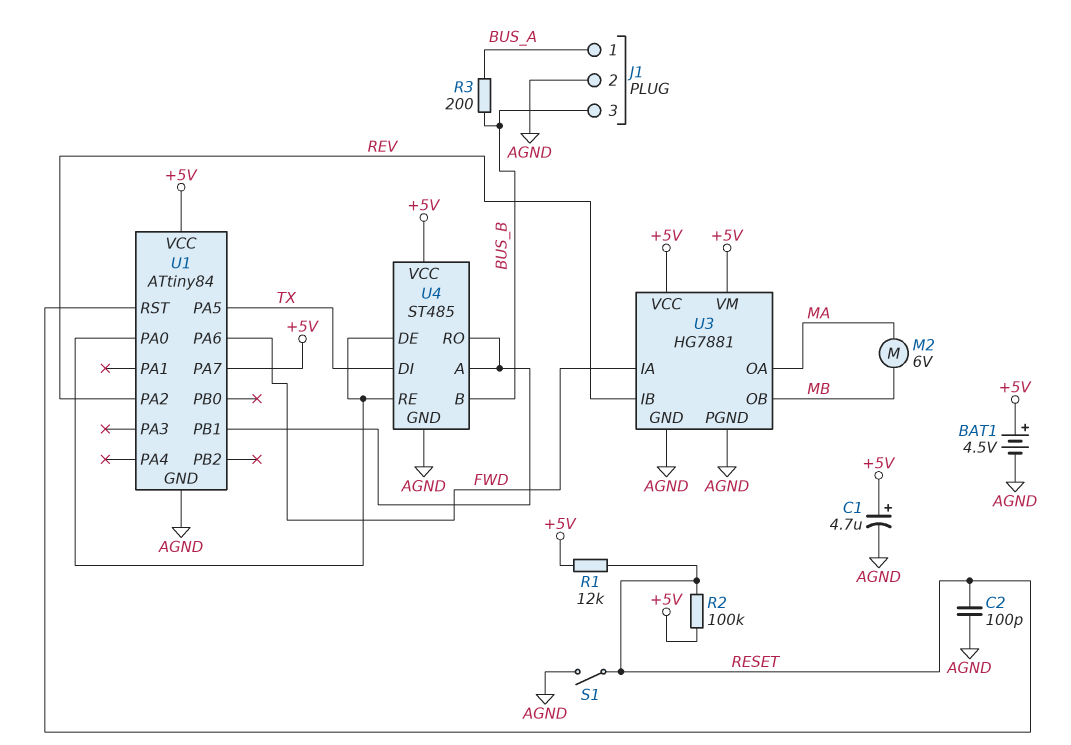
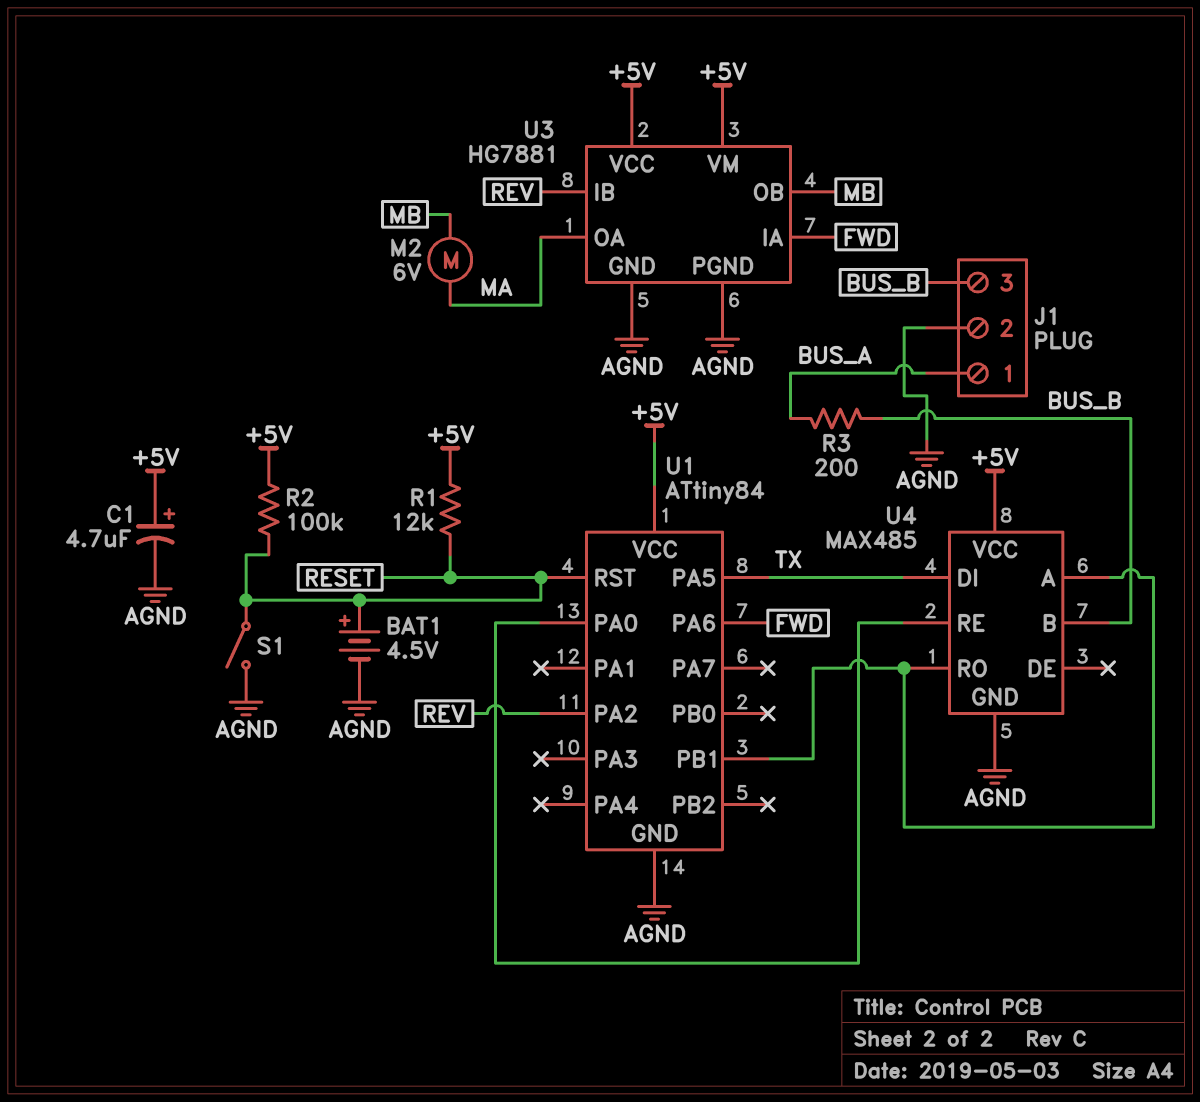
BAT1: 4.5V (plus +5V, minus AGND) -> 4.5V (plus RESET, minus AGND)
C2: 100pF (AGND, RESET) -> none
U1 pin PA7: +5V -> none
U4: ST485 -> MAX485
U4 pin DE: U1/PA0 -> none

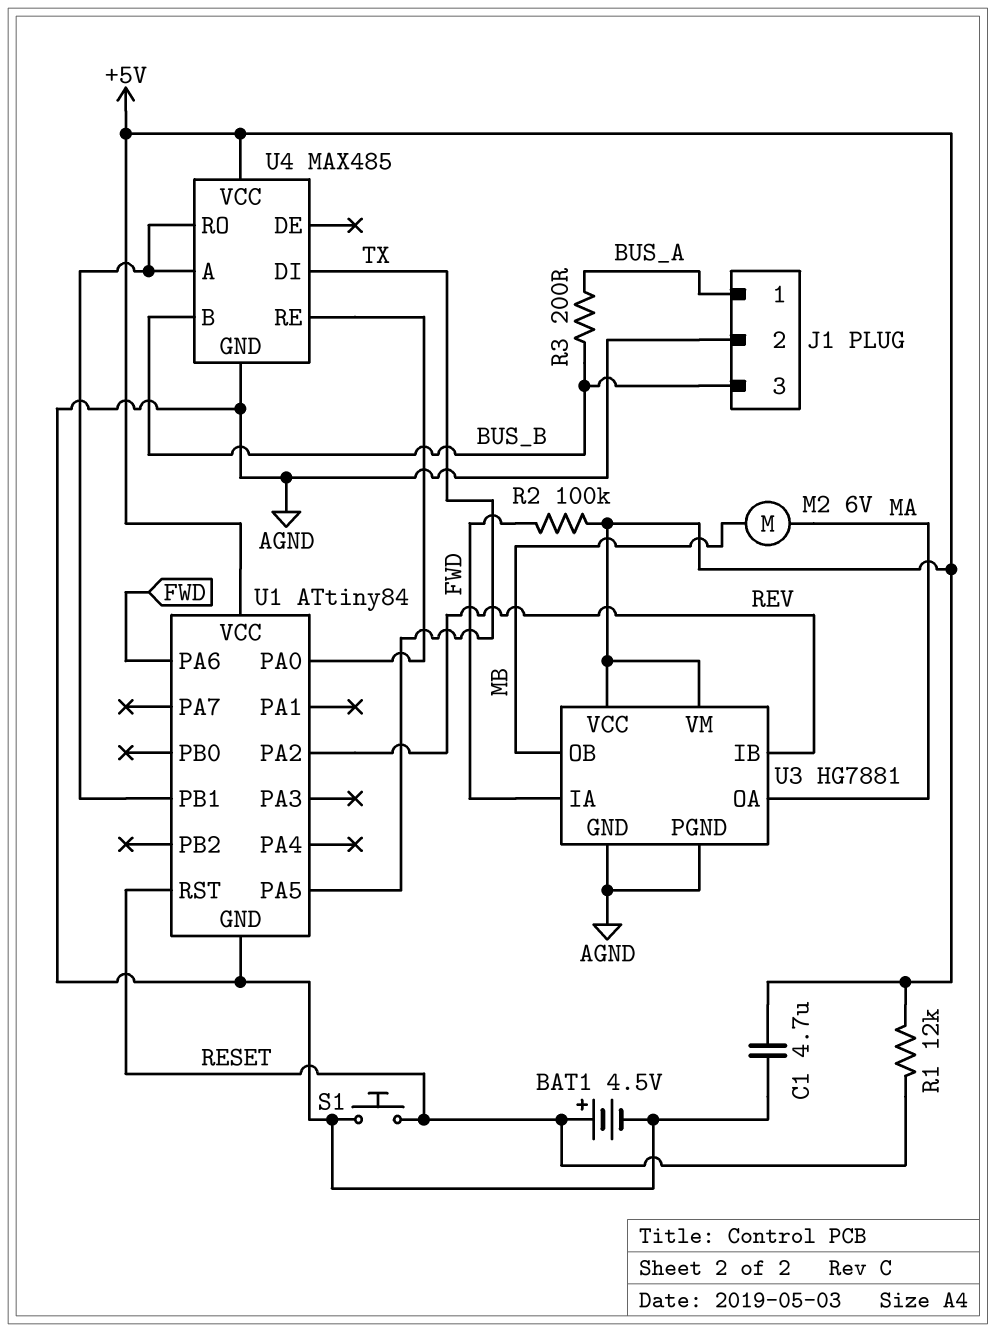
C1: 4.7uF (plus +5V, minus AGND) -> 4.7uF (+5V, AGND)
R2: 100k (+5V, RESET) -> 100k (+5V, FWD)
S1: switch (AGND, RESET) -> button (AGND, RESET)

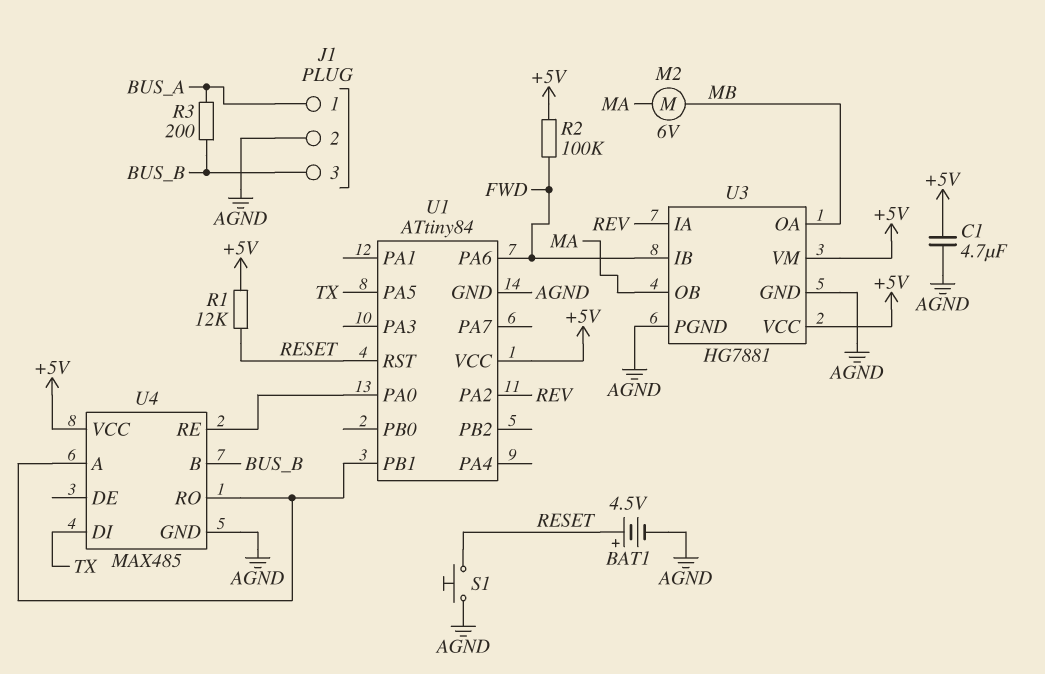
U3 pin IA: FWD -> REV
U3 pin IB: REV -> FWD
U3 pin OA: MA -> MB
U3 pin OB: MB -> MA

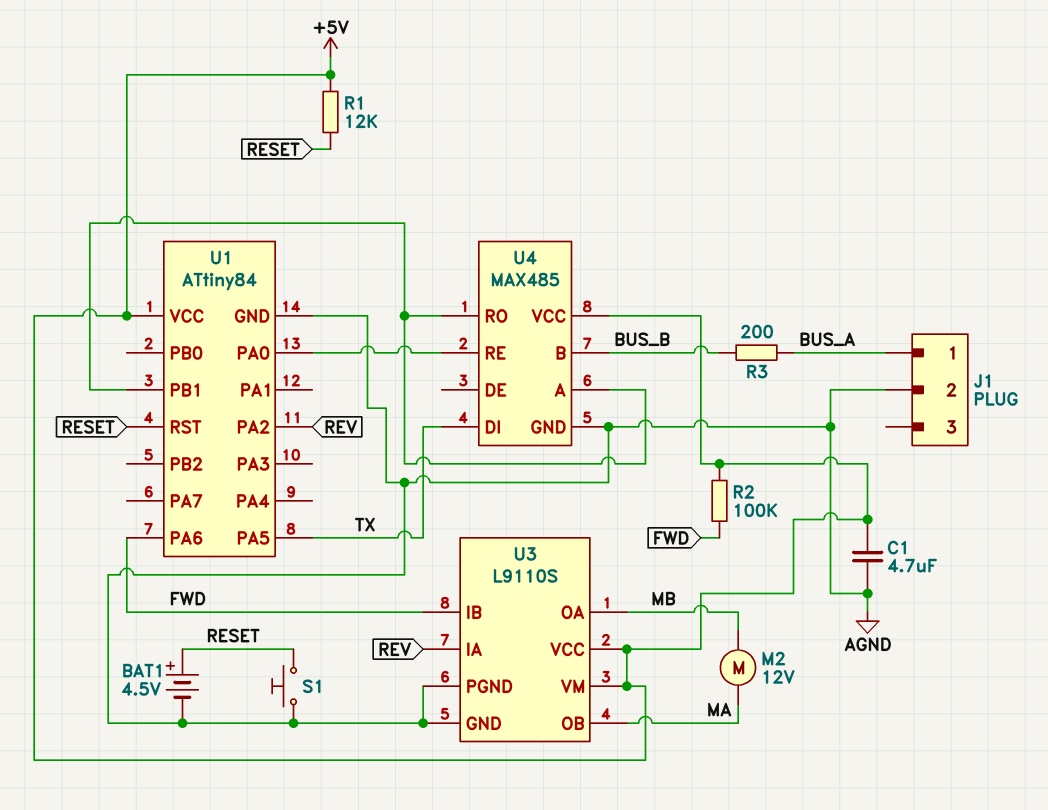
J1 pin 3: BUS_B -> none
M2: motor 6V (MA, MB) -> motor 12V (MA, MB)
U3: HG7881 -> L9110S

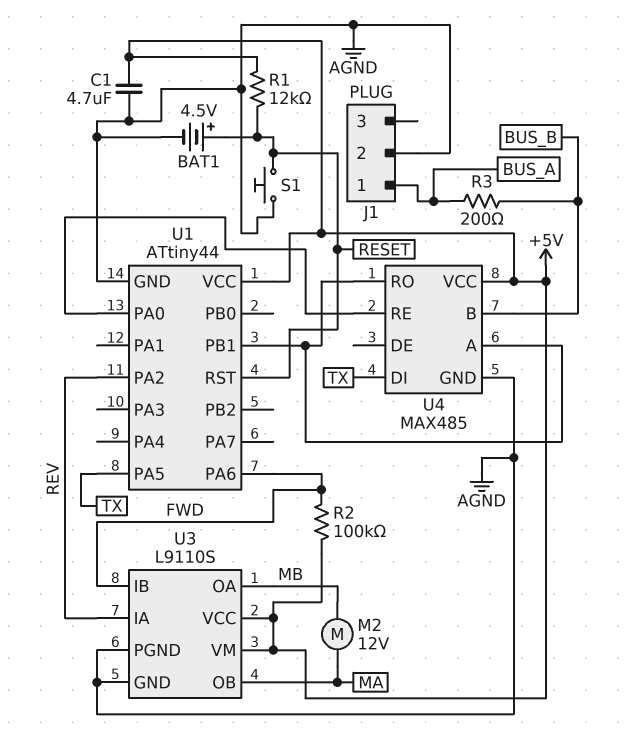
U1: ATtiny84 -> ATtiny44

